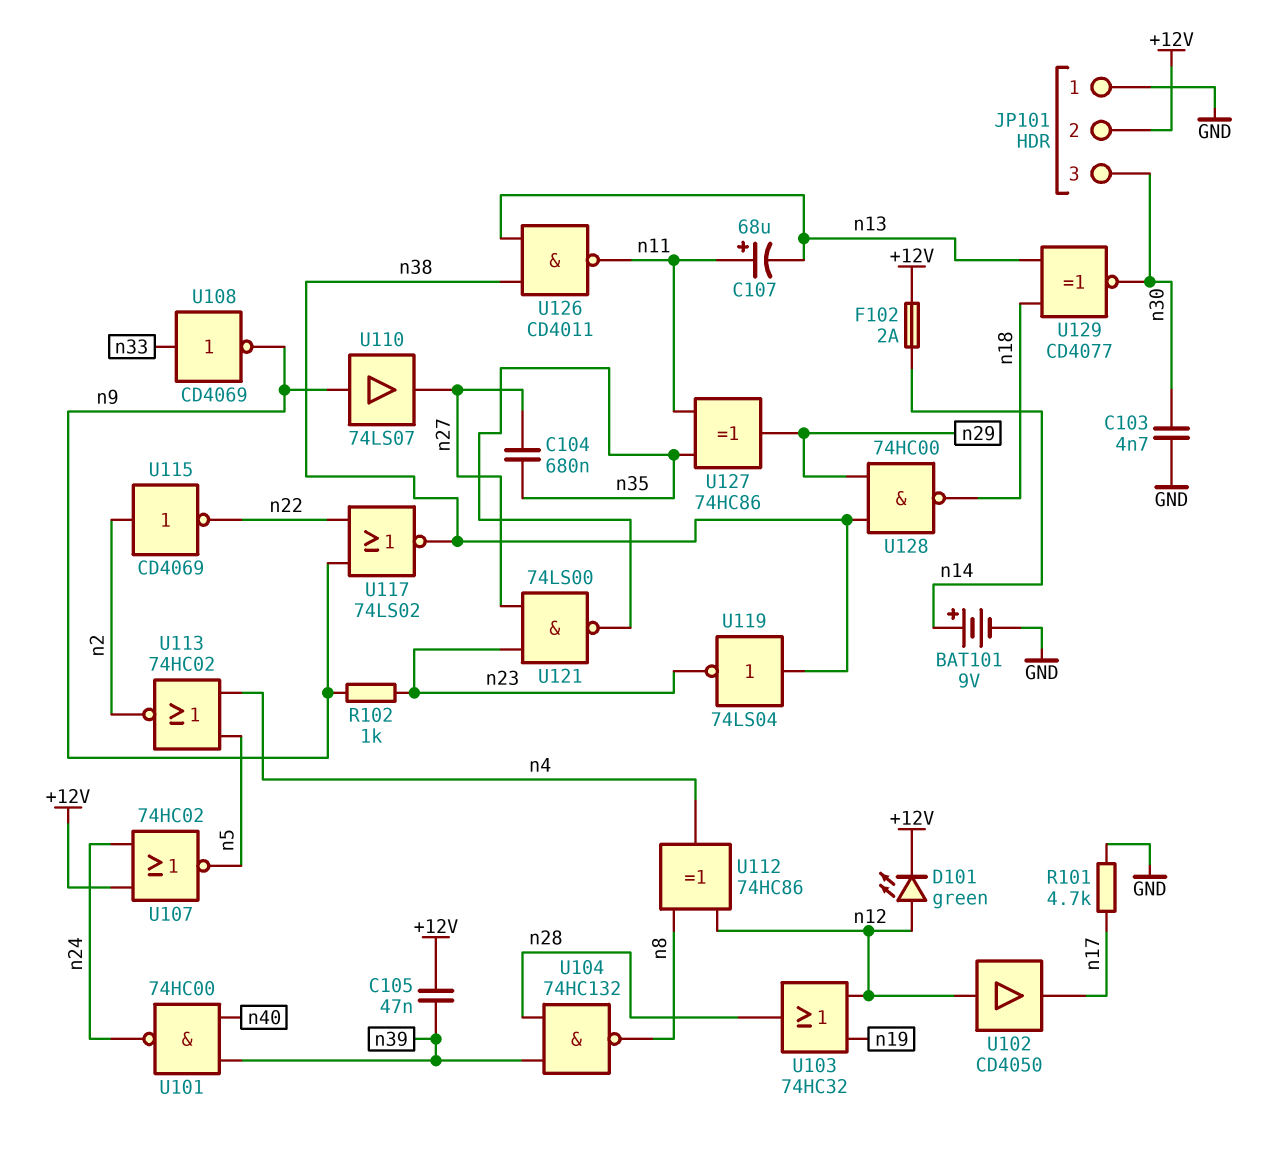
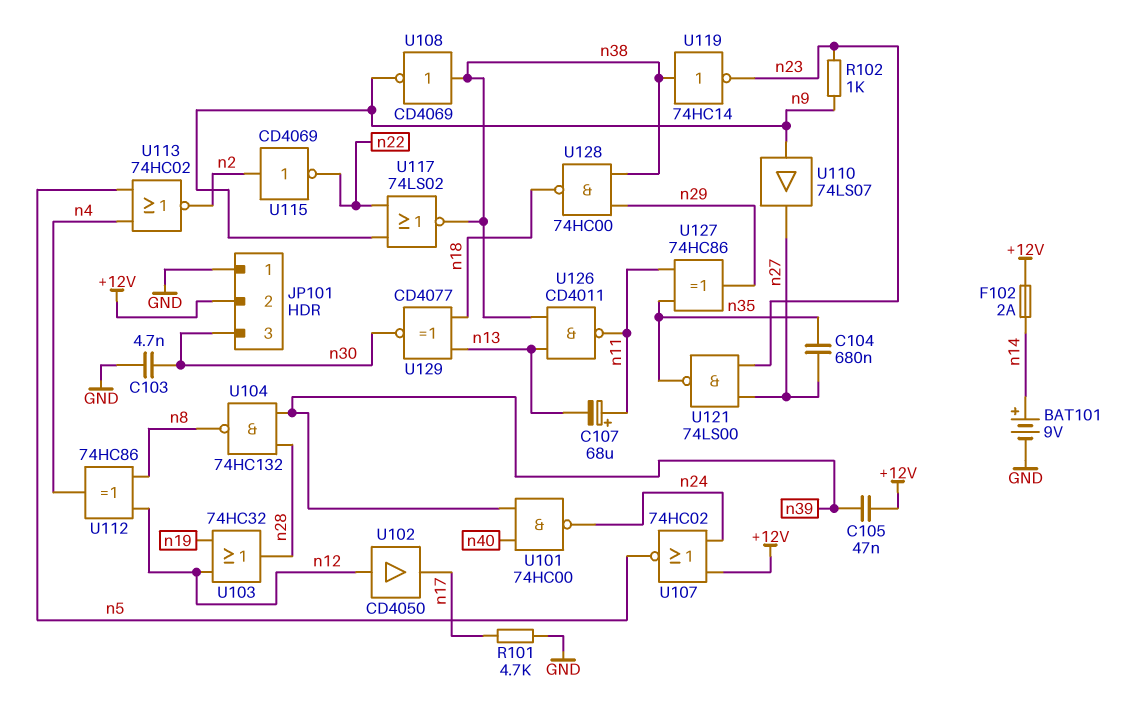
D101: LED green (A n12, K +12V) -> none
U108: NOT CD4069 (in n33, out n9) -> NOT CD4069 (in n38, out n9)
U119: NOT 74LS04 (in n38, out n23) -> NOT 74HC14 (in n38, out n23)

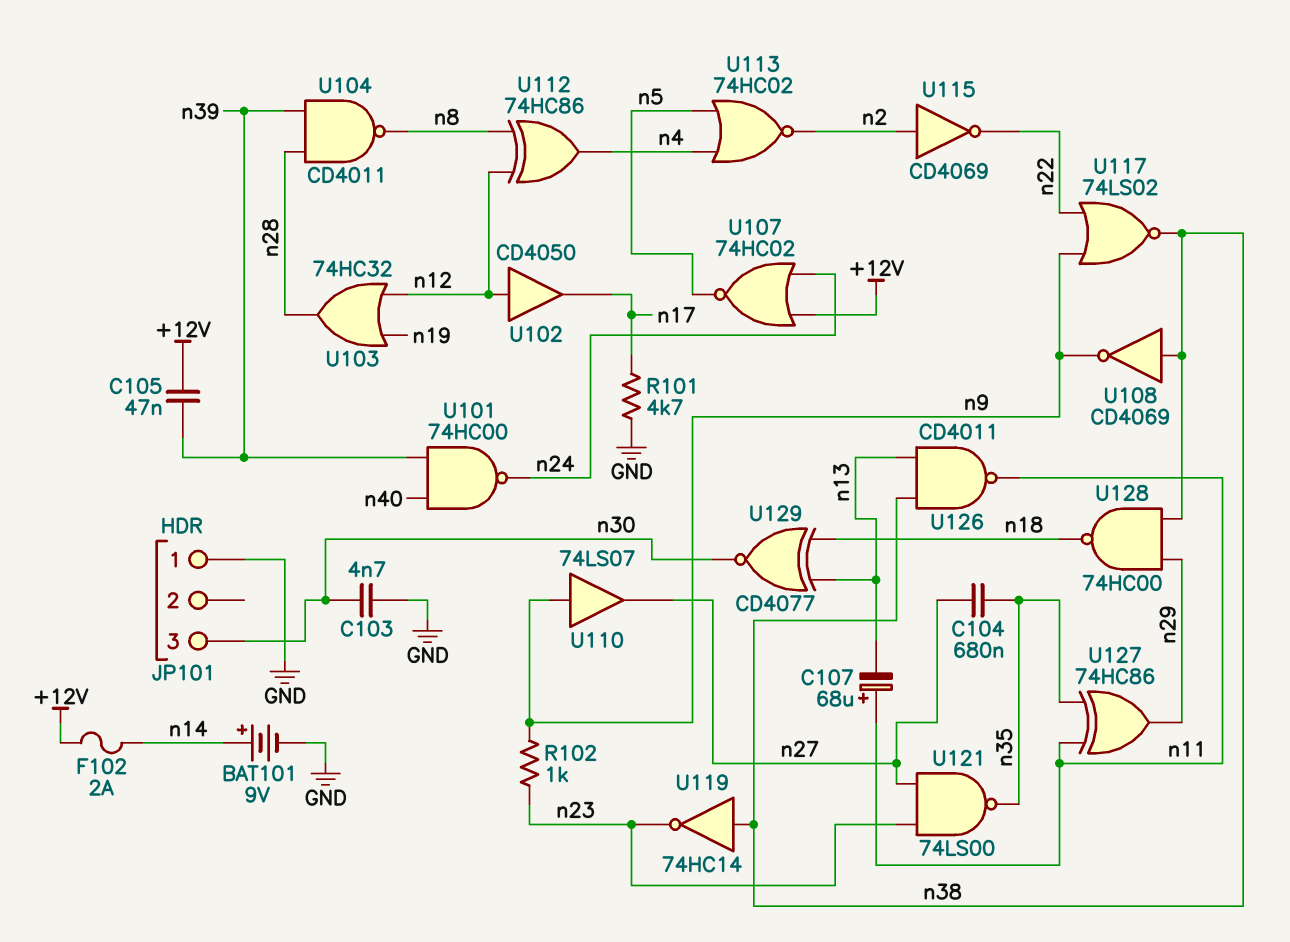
JP101 pin 2: +12V -> none
U104: NAND 74HC132 (in n28, in n39, out n8) -> NAND CD4011 (in n28, in n39, out n8)

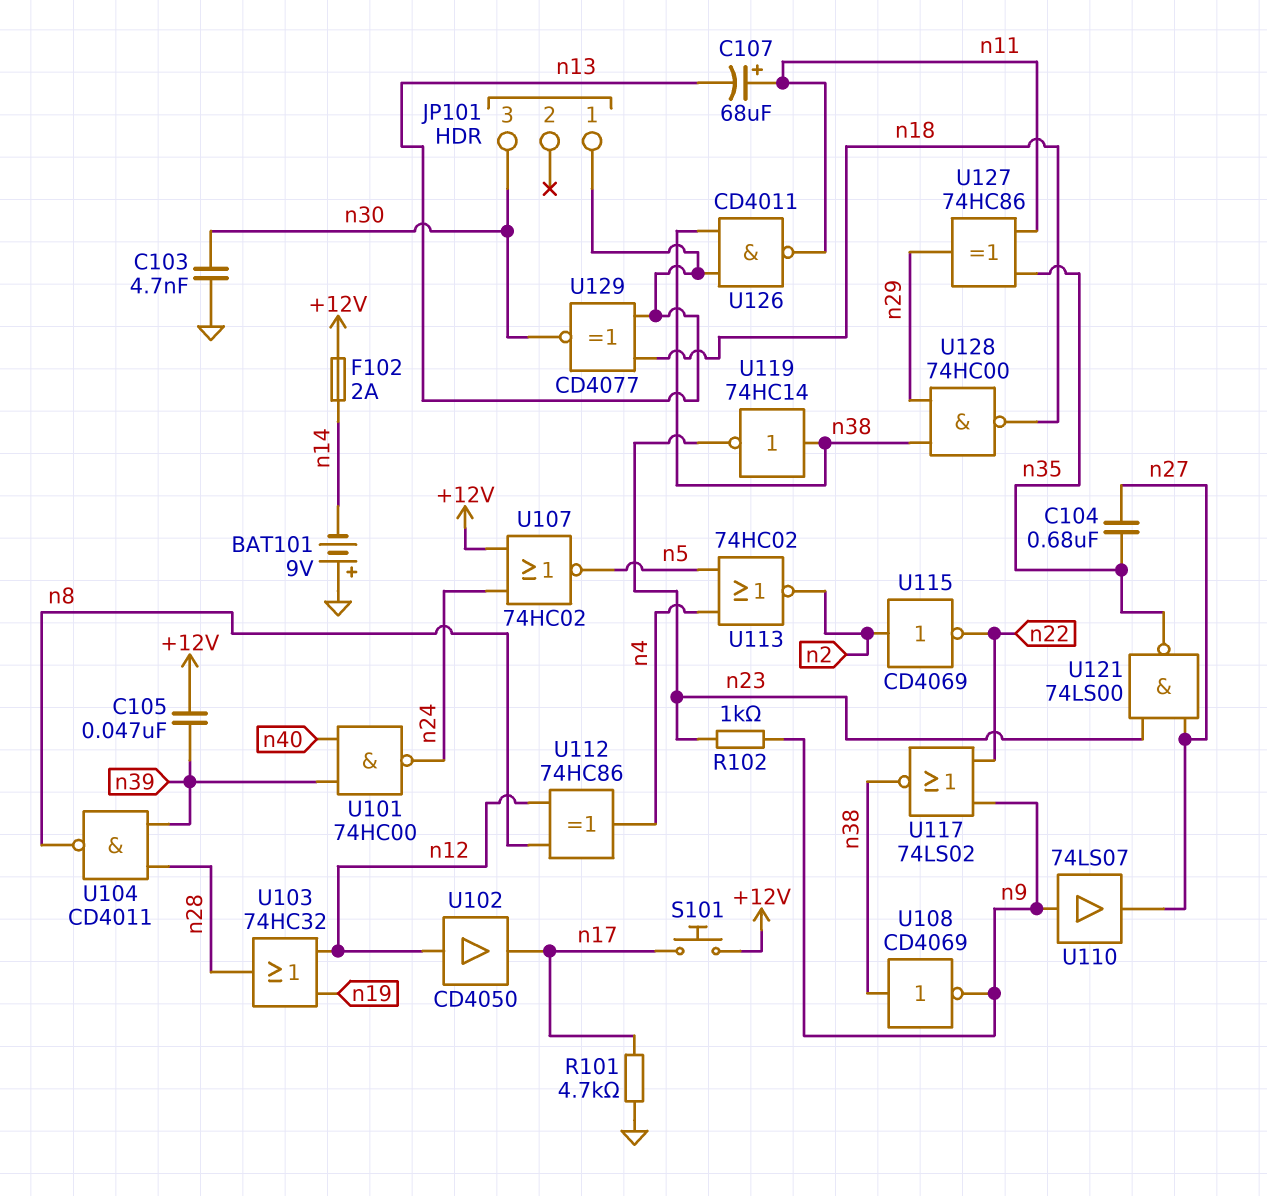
BAT101: 9V (plus n14, minus GND) -> 9V (plus GND, minus n14)
JP101 pin 1: GND -> n13
S101: none -> button (+12V, n17)

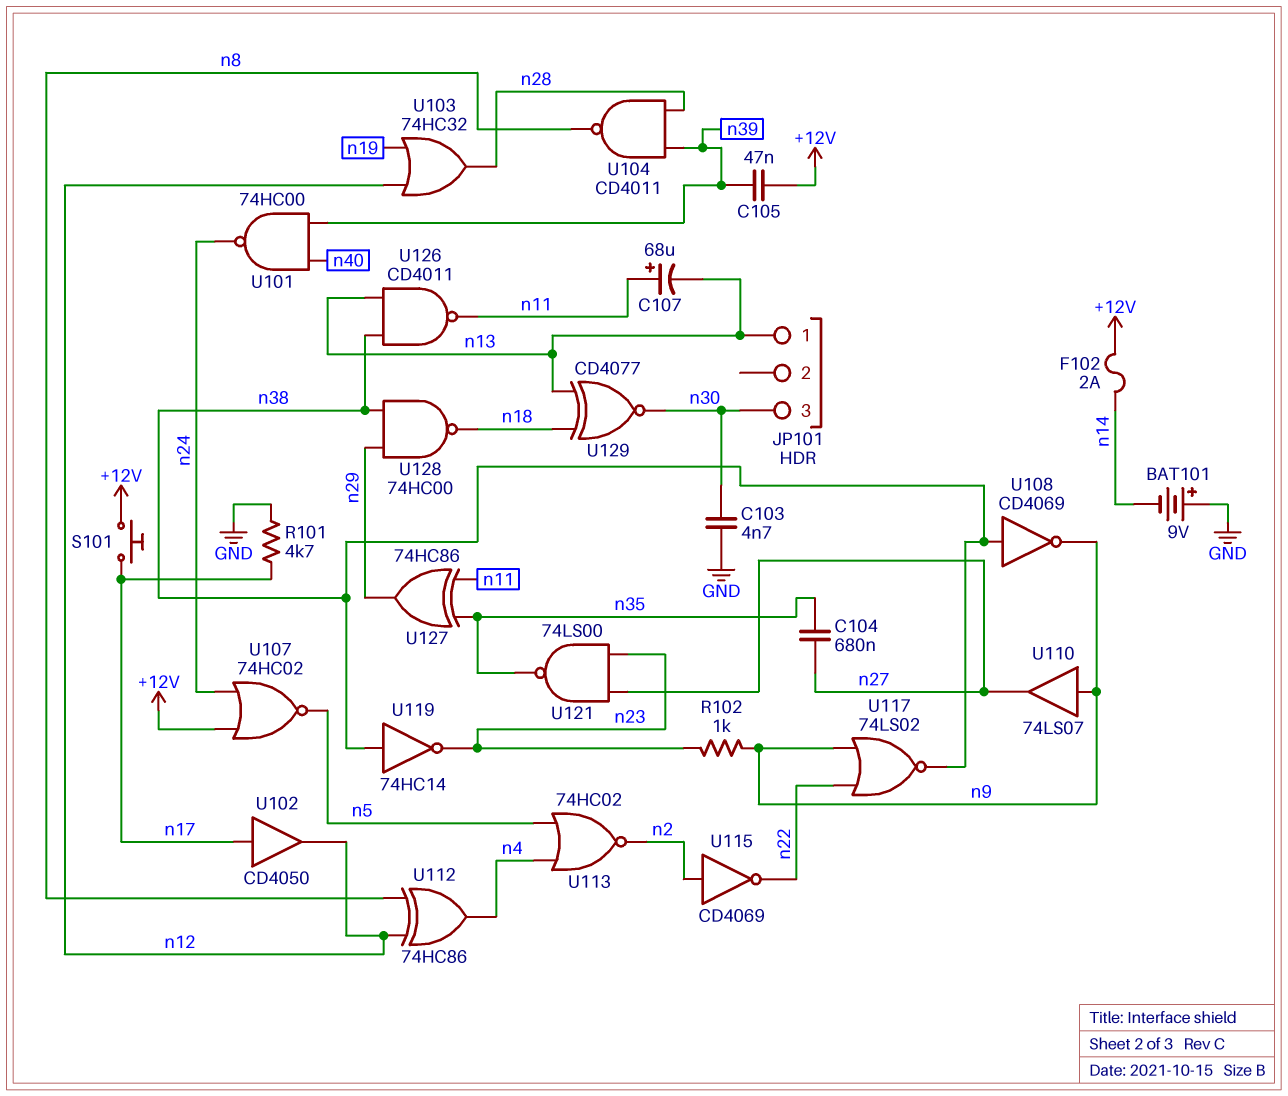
U102: buffer CD4050 (in n12, out n17) -> buffer CD4050 (in n17, out n12)

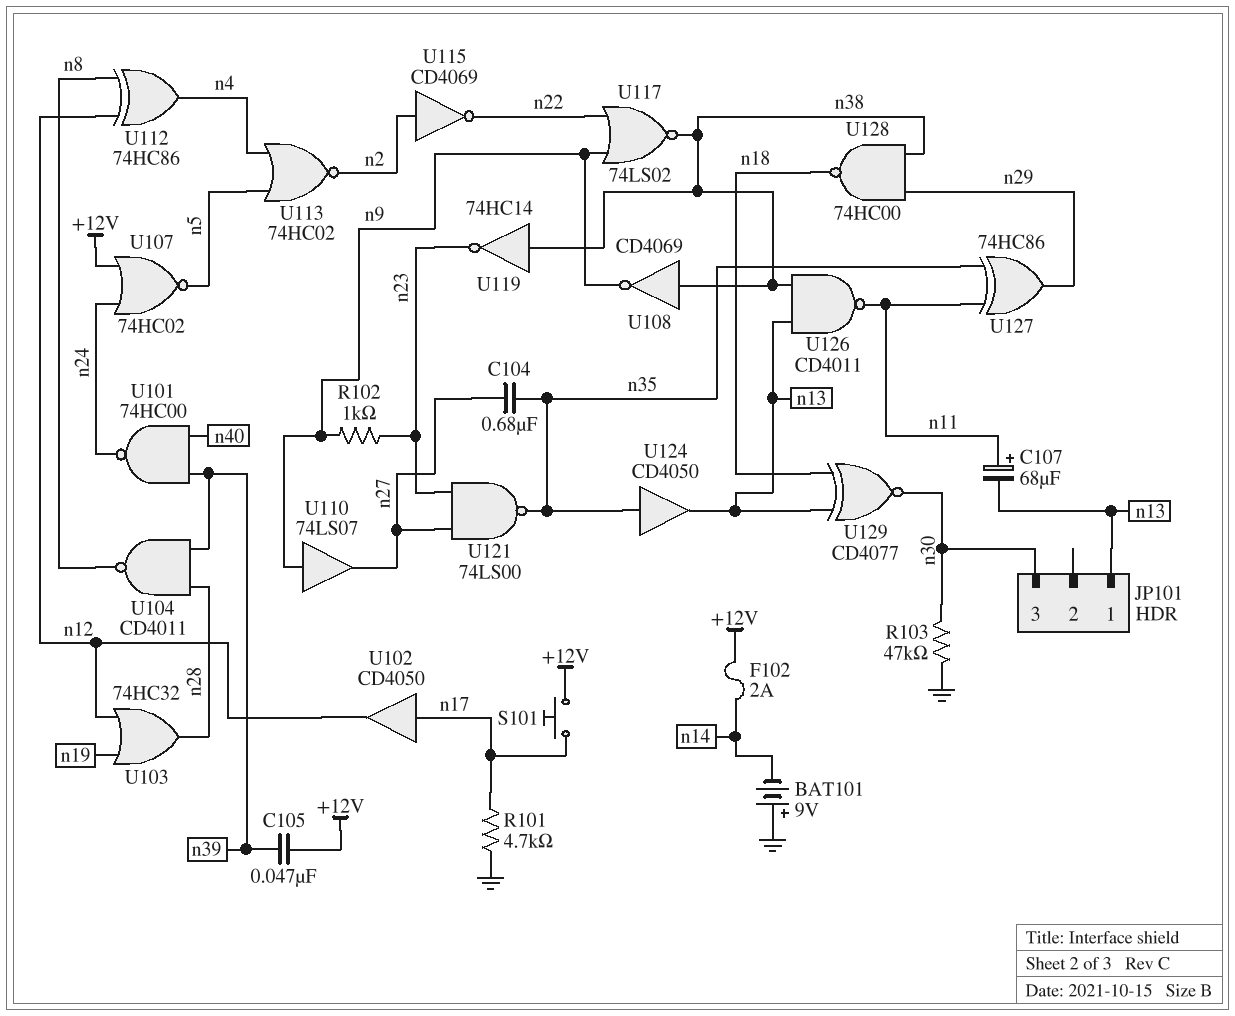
C103: 4.7nF (GND, n30) -> none
R103: none -> 47k (GND, n30)
U124: none -> buffer CD4050 (in n35, out n13)

